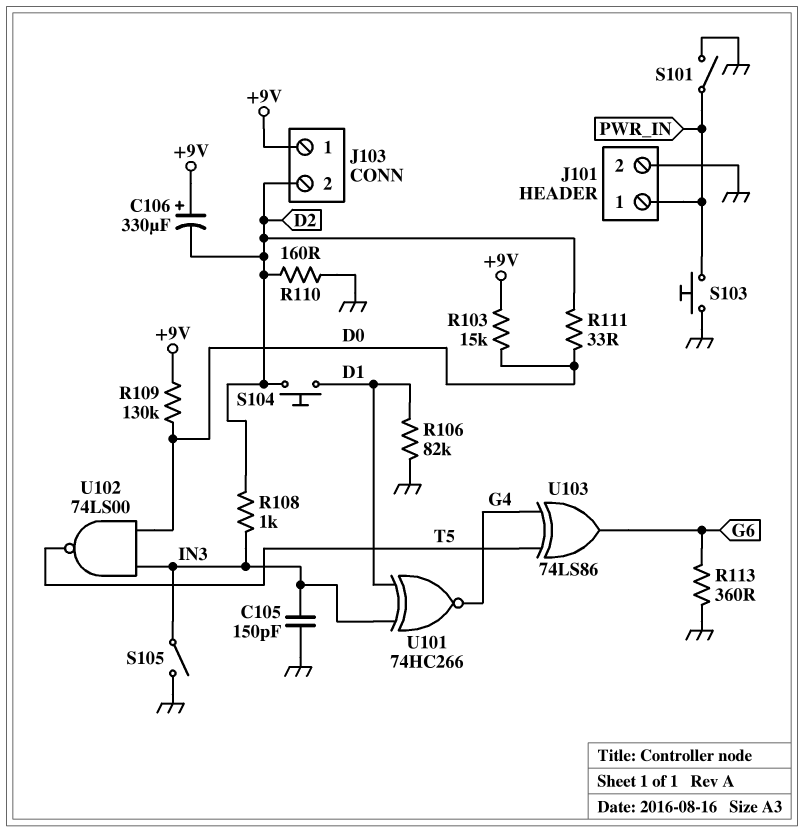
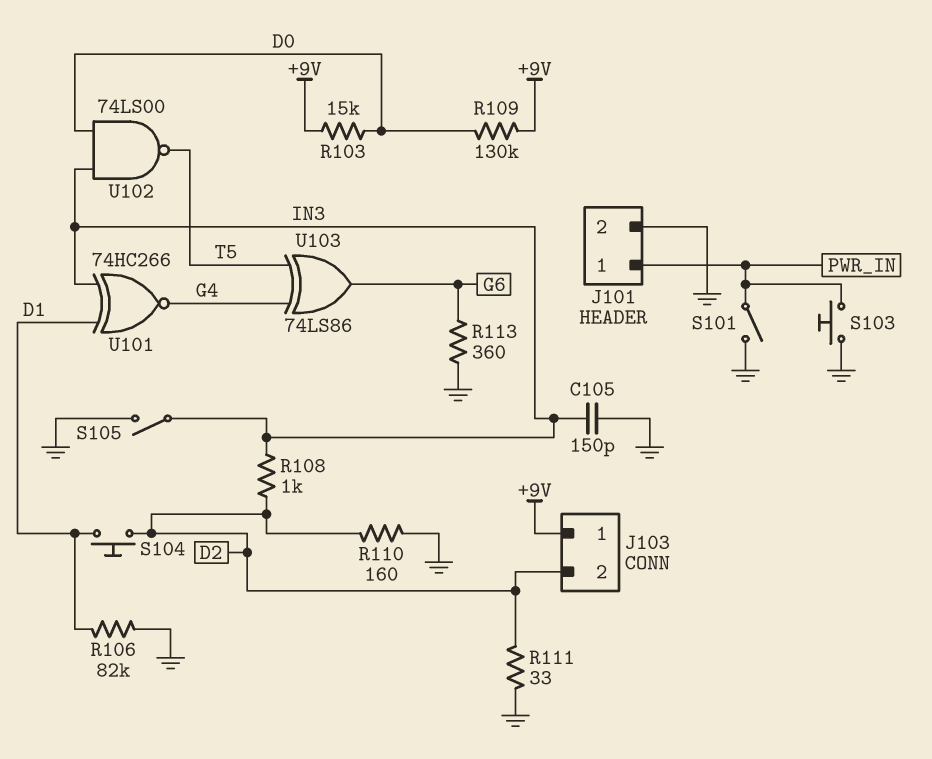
C106: 330uF (plus +9V, minus D2) -> none
R111: 33 (D0, D2) -> 33 (D2, GND)

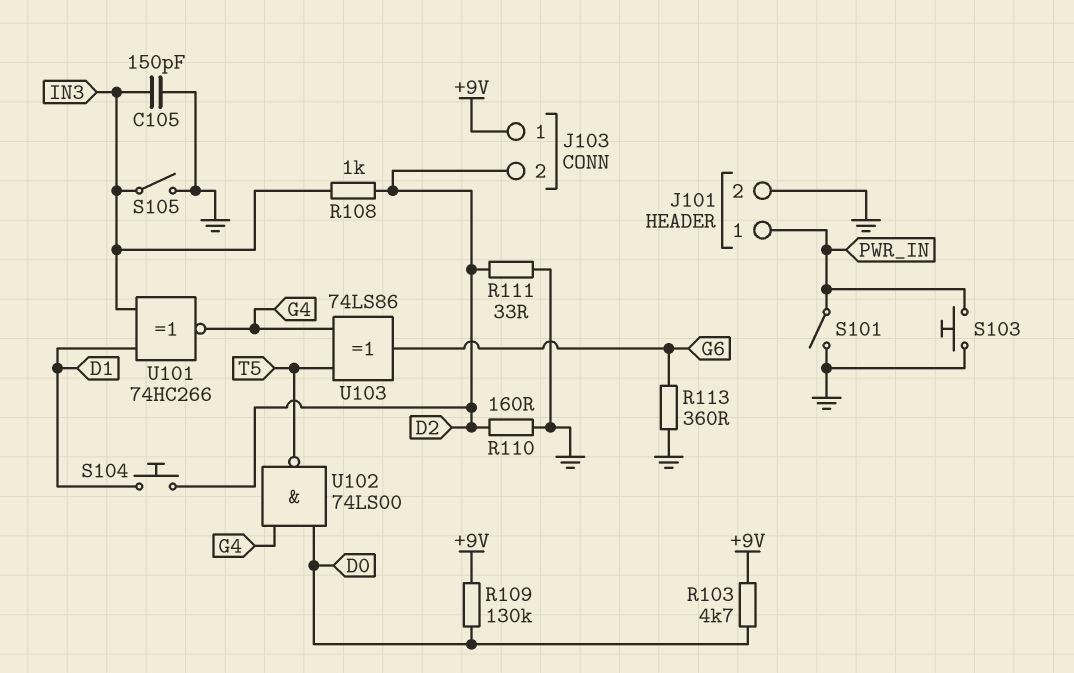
R103: 15k (+9V, D0) -> 4.7k (+9V, D0)
R106: 82k (D1, GND) -> none
U102: NAND 74LS00 (in D0, in IN3, out T5) -> NAND 74LS00 (in D0, in G4, out T5)

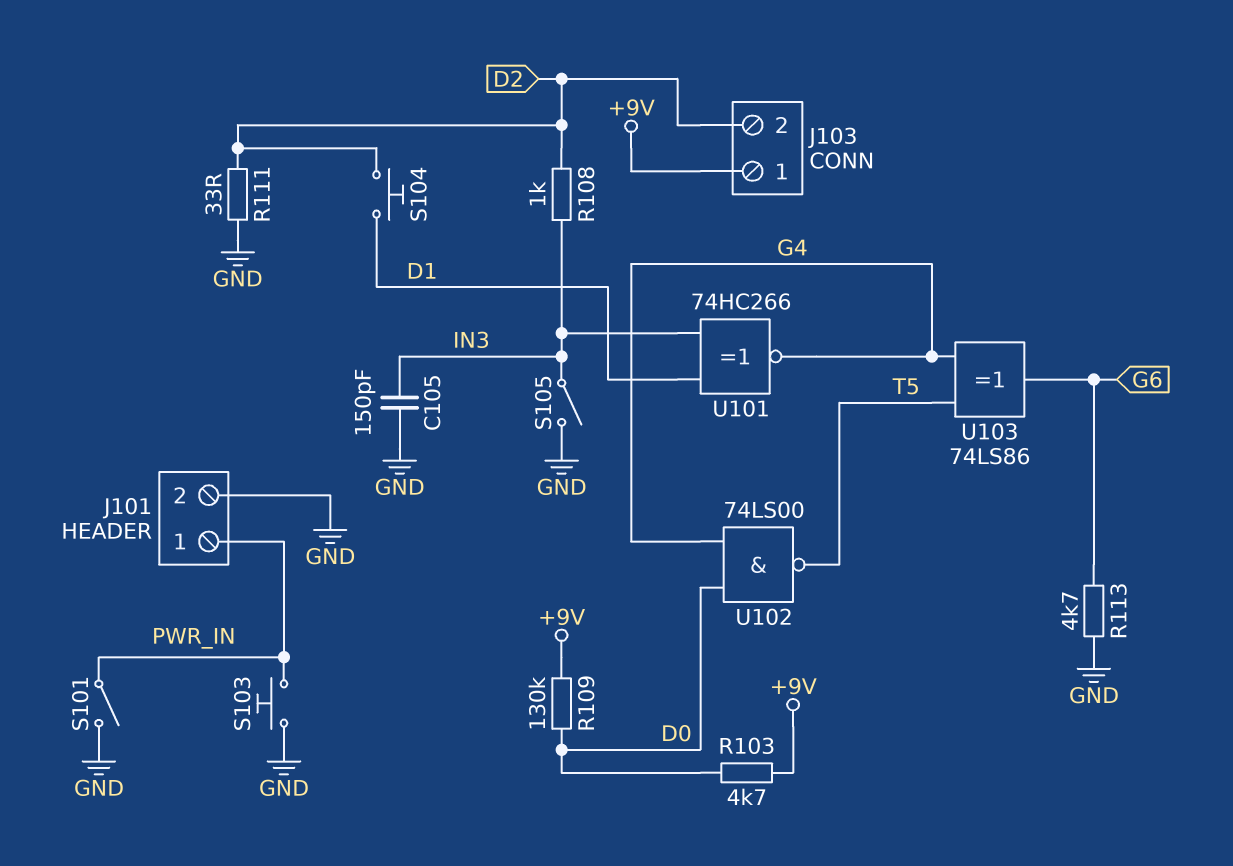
R110: 160 (D2, GND) -> none
R113: 360 (G6, GND) -> 4.7k (G6, GND)

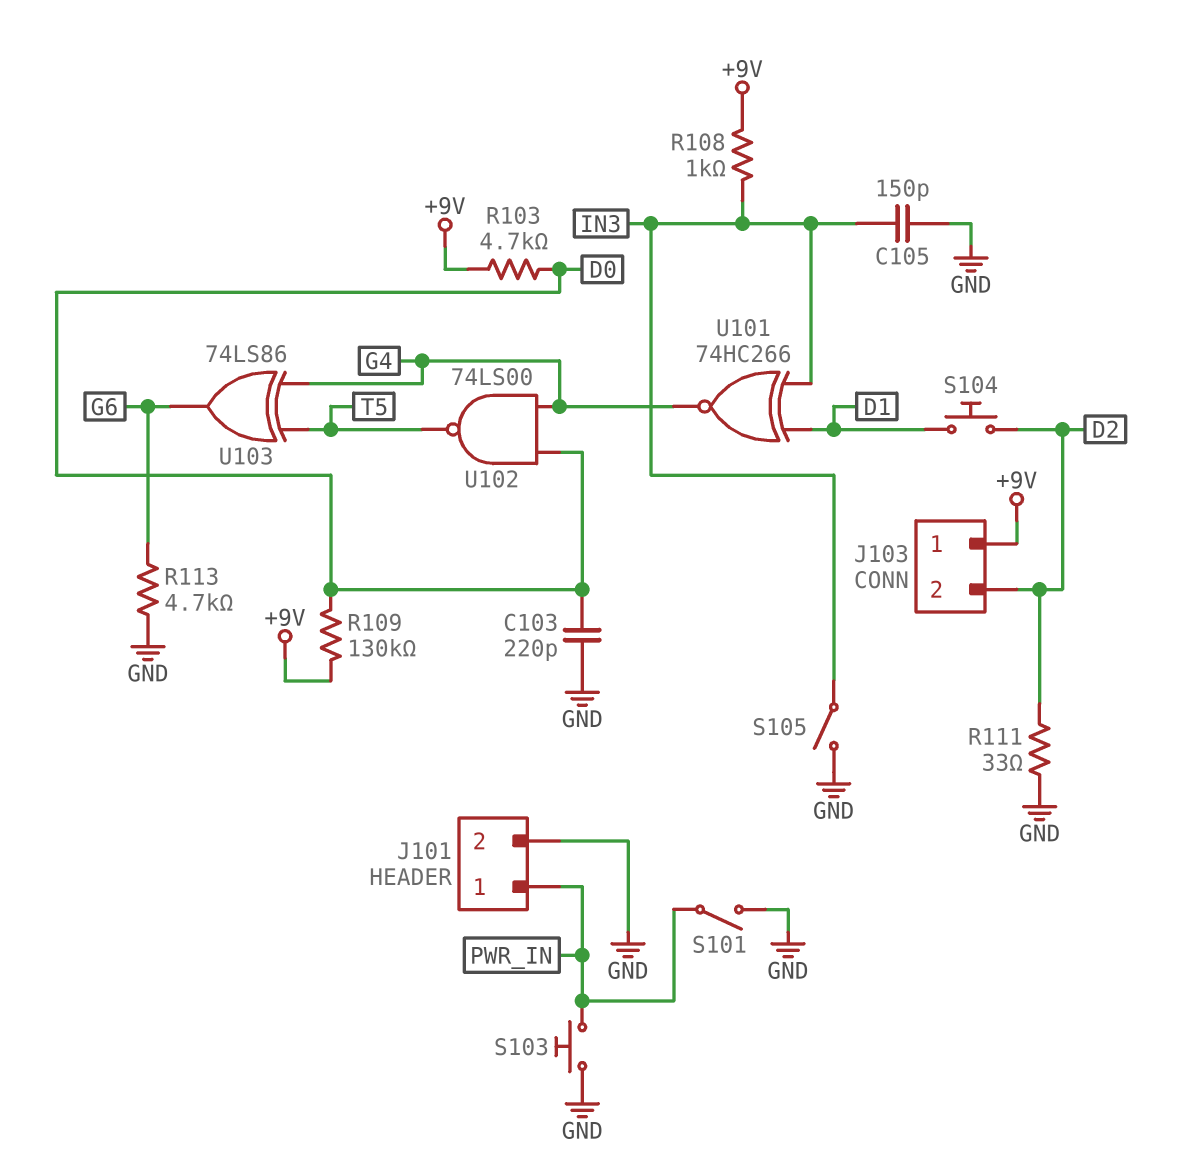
C103: none -> 220pF (D0, GND)
R108: 1k (D2, IN3) -> 1k (+9V, IN3)

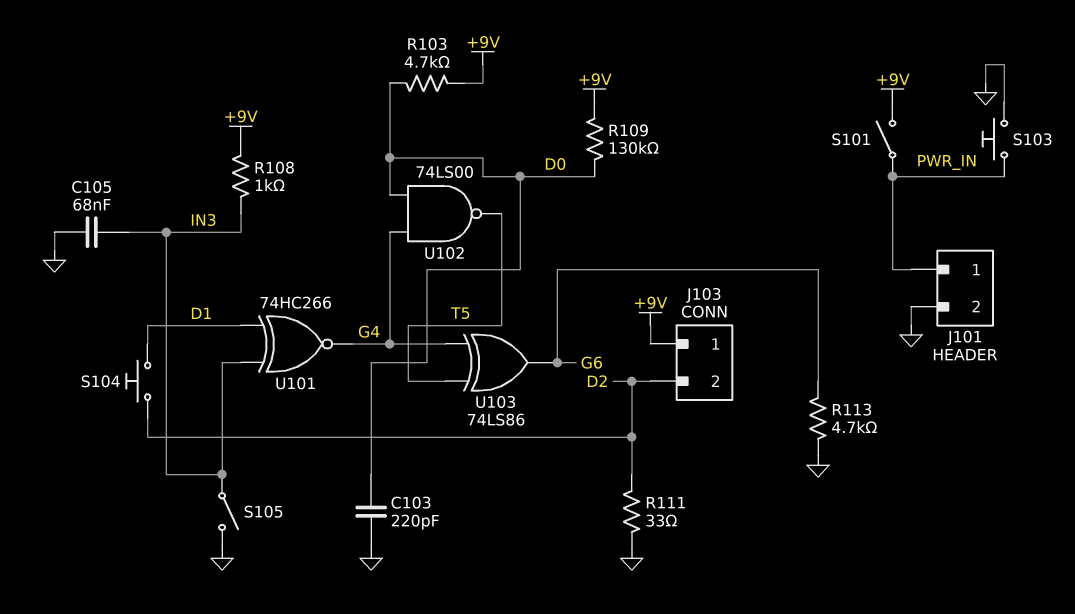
C105: 150pF (GND, IN3) -> 68nF (GND, IN3)
S101: switch (GND, PWR_IN) -> switch (+9V, PWR_IN)

